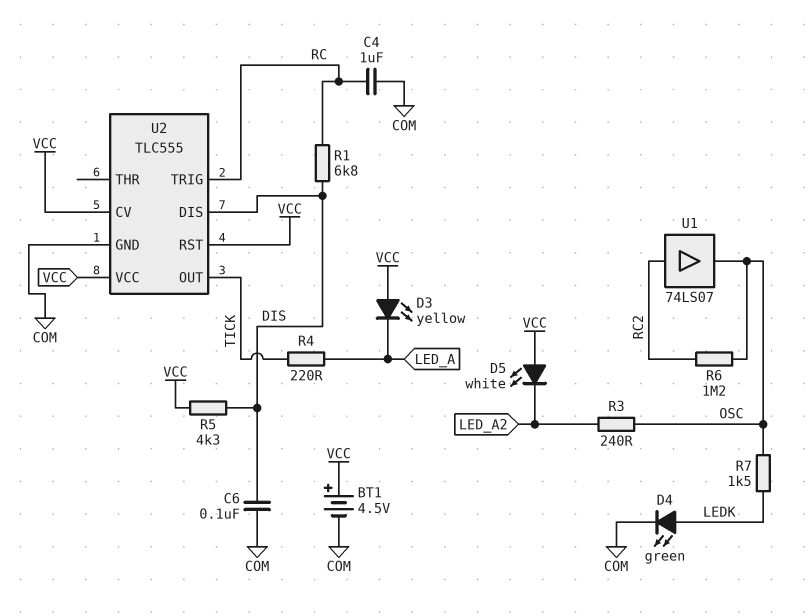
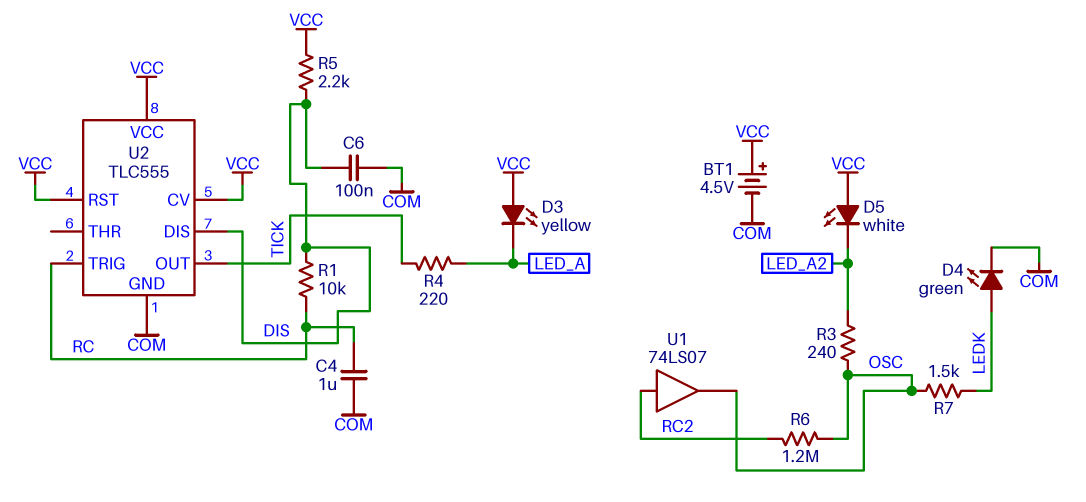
R1: 6.8k (DIS, RC) -> 10k (DIS, RC)
R5: 4.3k (DIS, VCC) -> 2.2k (DIS, VCC)

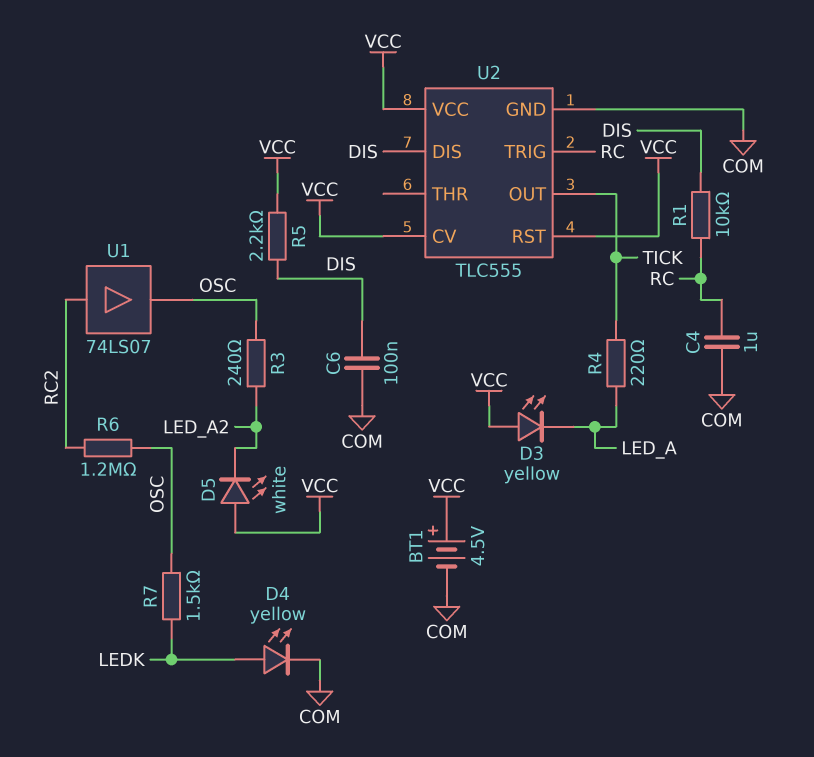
D4: LED green (A LEDK, K COM) -> LED yellow (A LEDK, K COM)

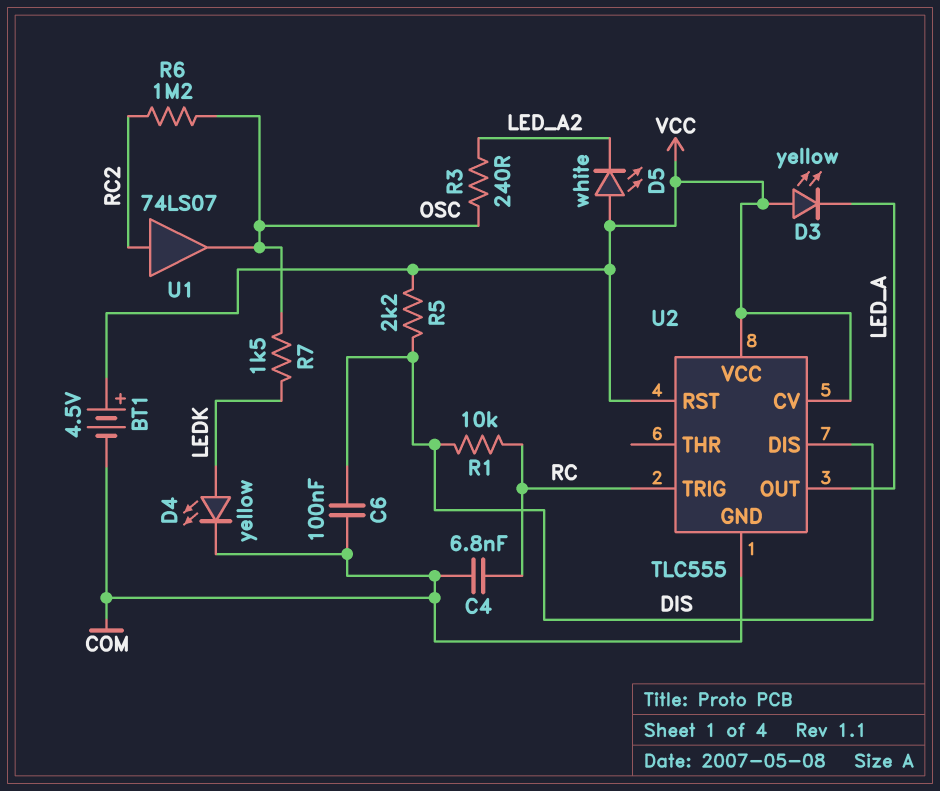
C4: 1uF (COM, RC) -> 6.8nF (COM, RC)
R4: 220 (LED_A, TICK) -> none
U2 pin OUT: TICK -> LED_A

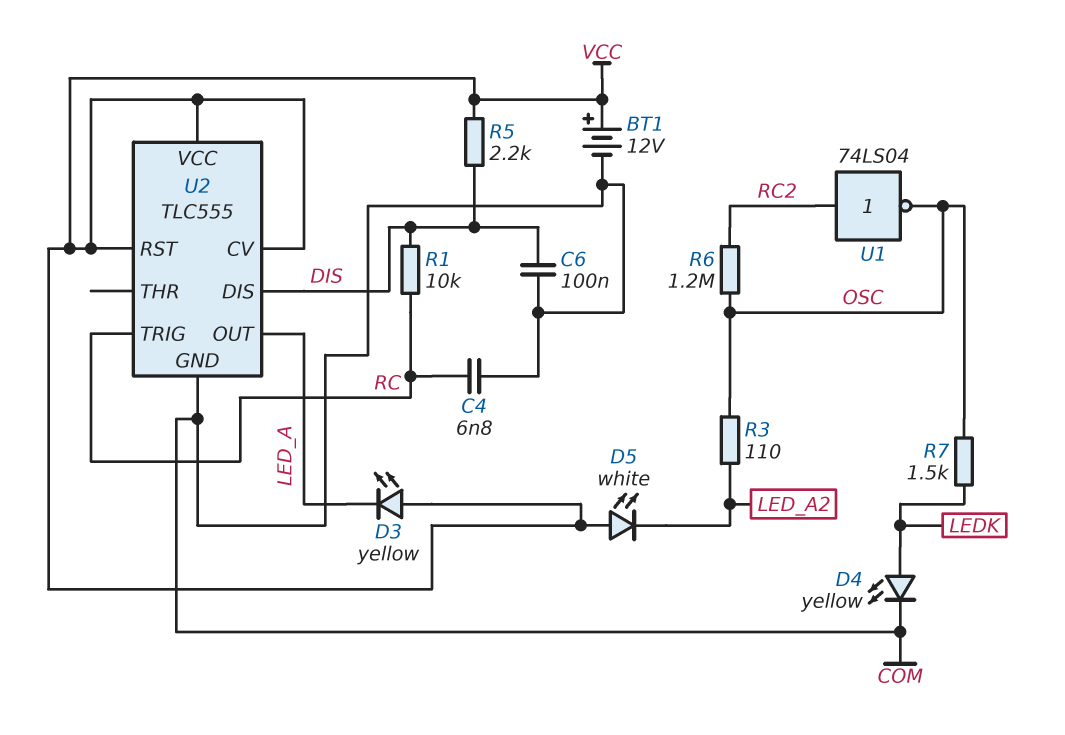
BT1: 4.5V (plus VCC, minus COM) -> 12V (plus VCC, minus COM)
R3: 240 (LED_A2, OSC) -> 110 (LED_A2, OSC)
U1: buffer 74LS07 (in RC2, out OSC) -> NOT 74LS04 (in RC2, out OSC)

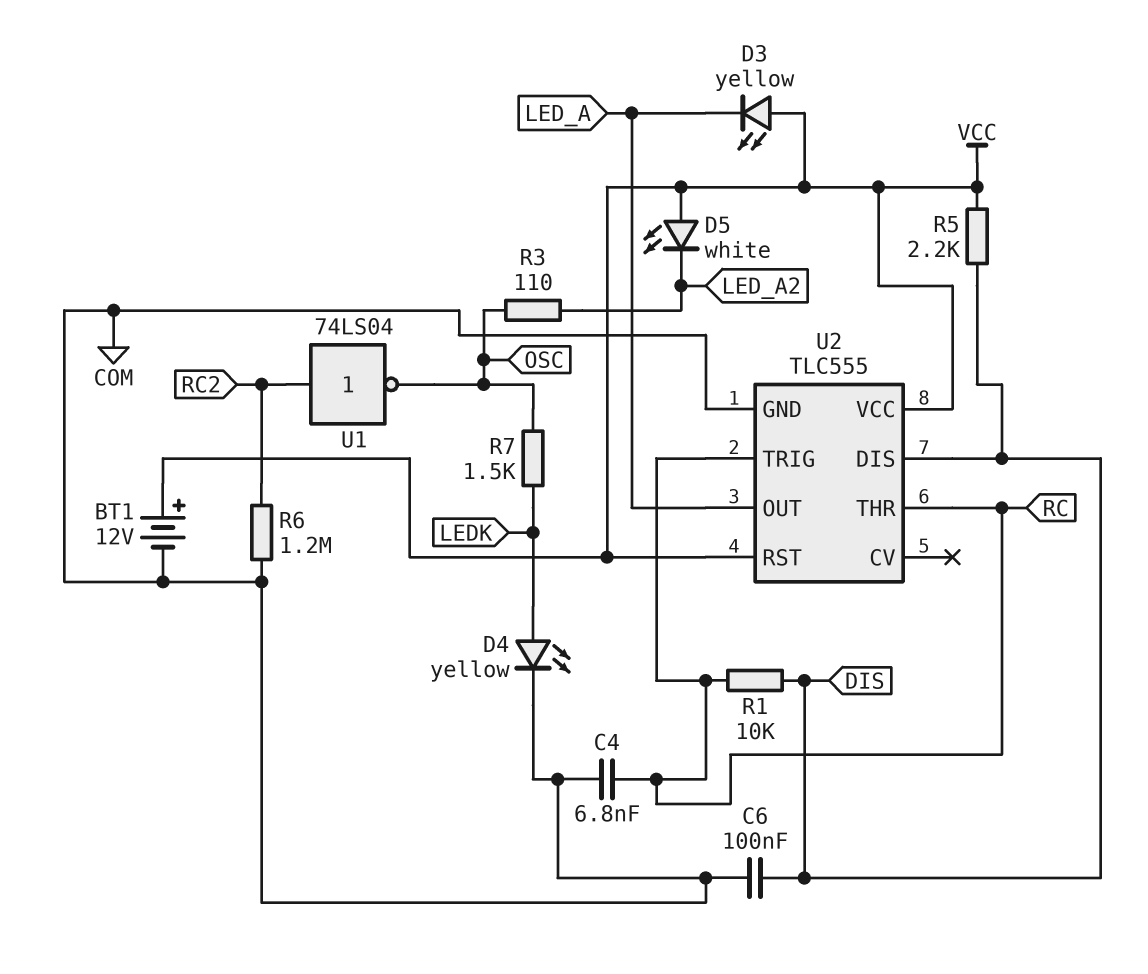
R6: 1.2M (OSC, RC2) -> 1.2M (COM, RC2)
U2 pin CV: VCC -> none
U2 pin THR: none -> RC

